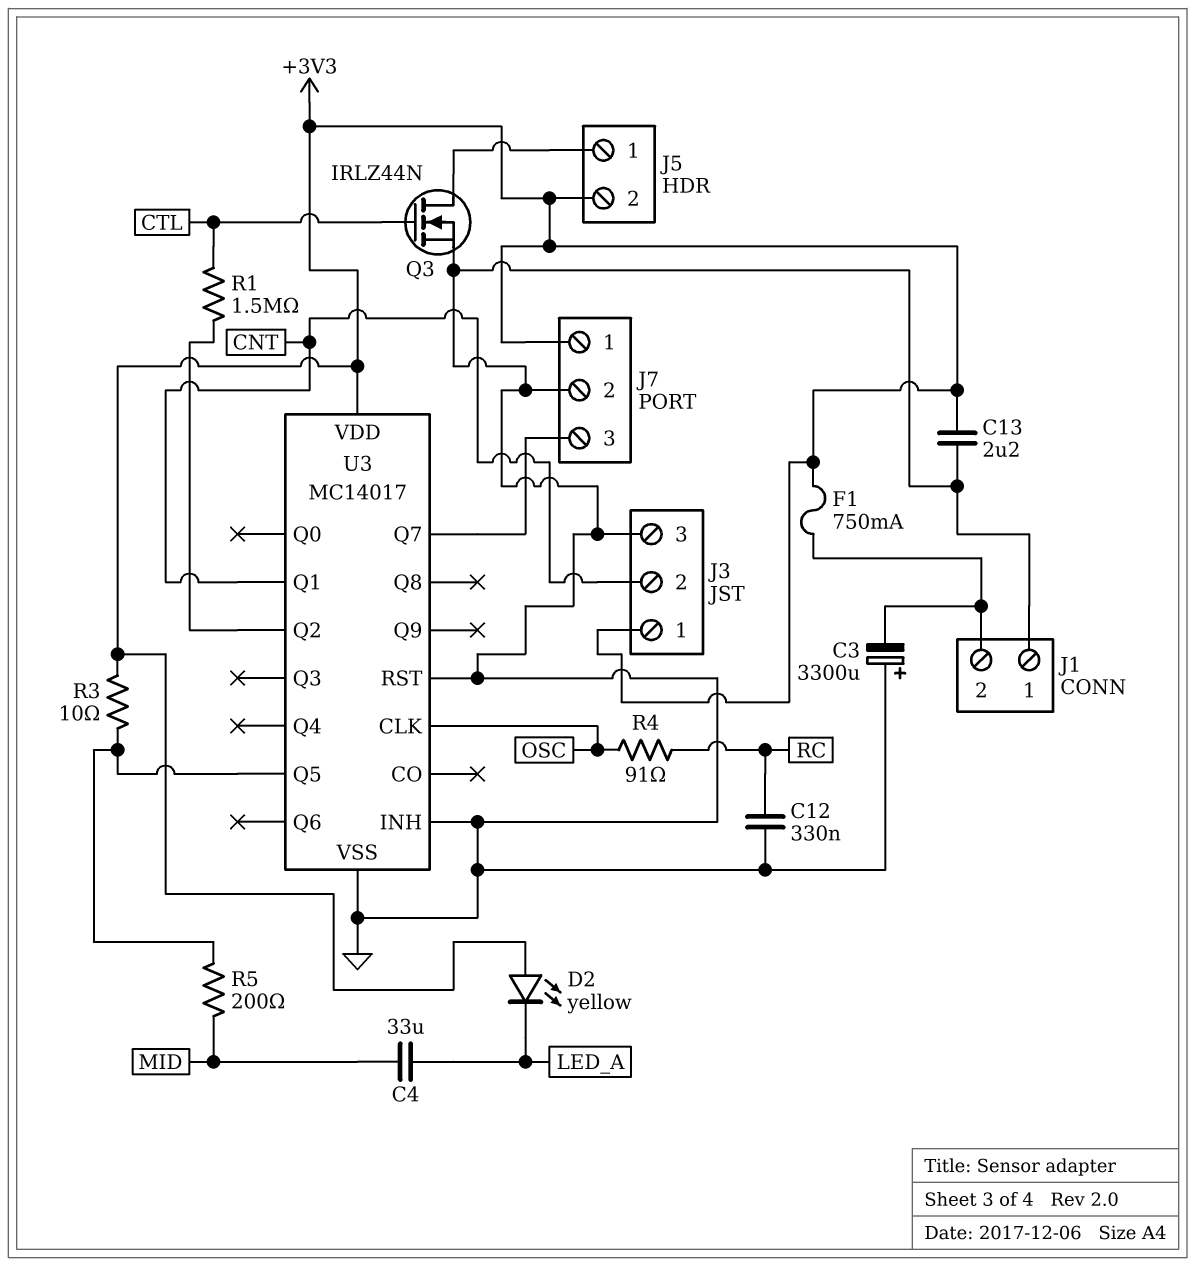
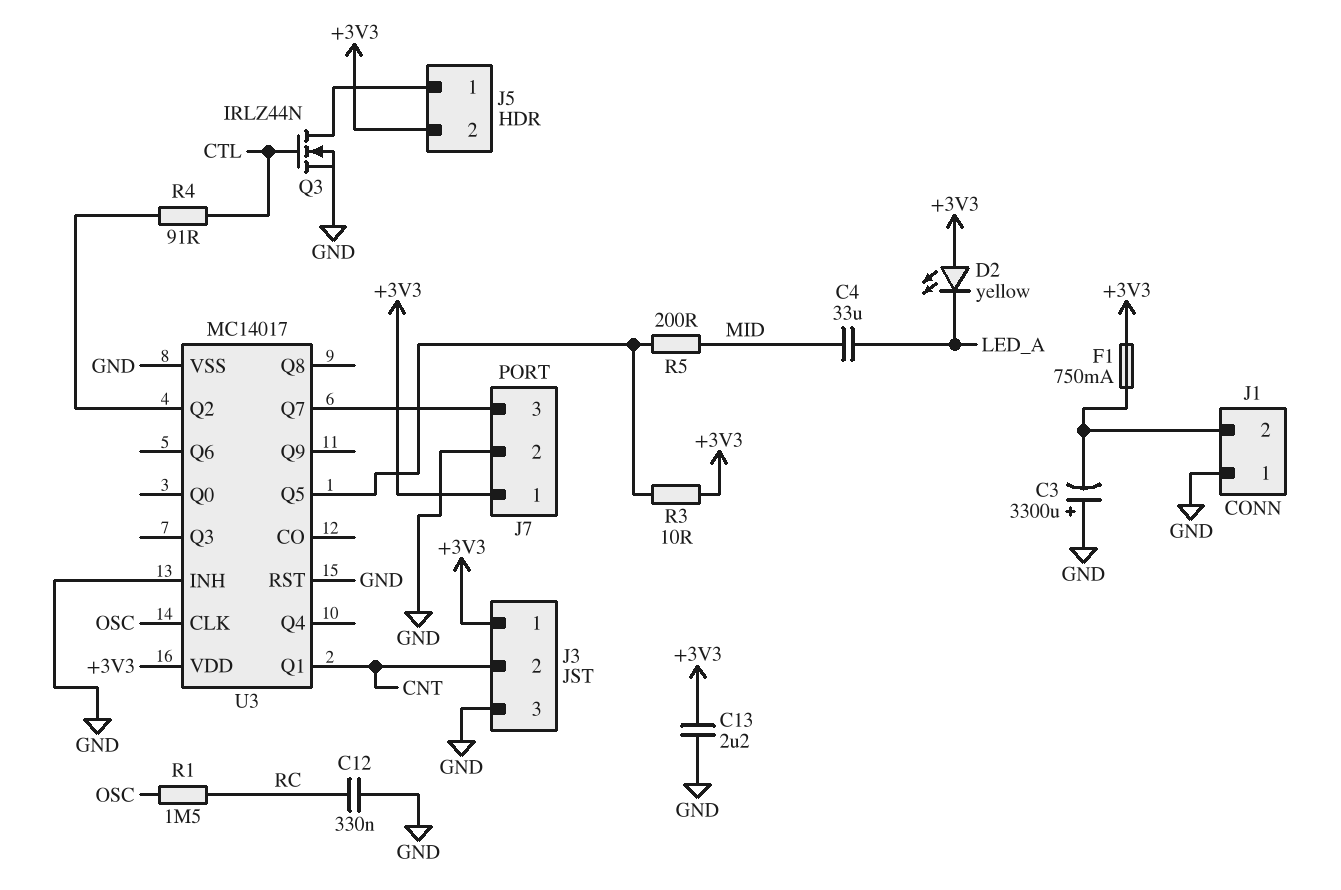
R1: 1.5M (CTL, U3/Q2) -> 1.5M (OSC, RC)
R4: 91 (OSC, RC) -> 91 (CTL, U3/Q2)

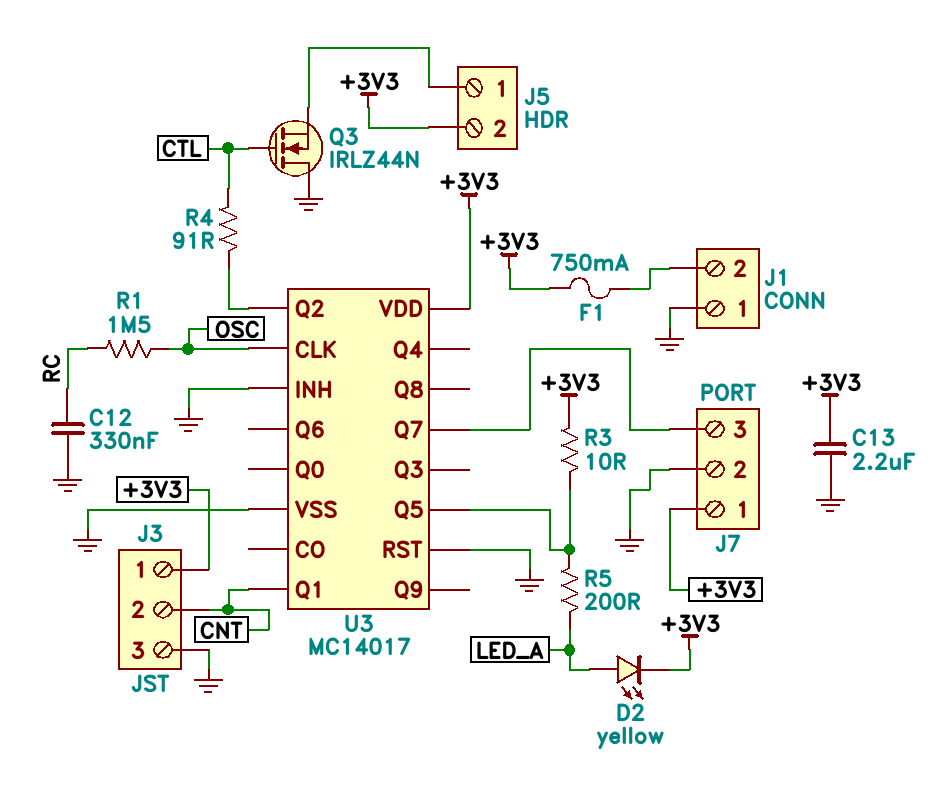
C3: 3300uF (plus GND, minus J1/2) -> none
C4: 33uF (LED_A, MID) -> none
D2: LED yellow (A +3V3, K LED_A) -> LED yellow (A LED_A, K +3V3)
Q3: NMOS IRLZ44N (G CTL, D J5/1, S GND) -> NMOS IRLZ44N (G CTL, D GND, S J5/1)
R5: 200 (MID, U3/Q5) -> 200 (LED_A, U3/Q5)

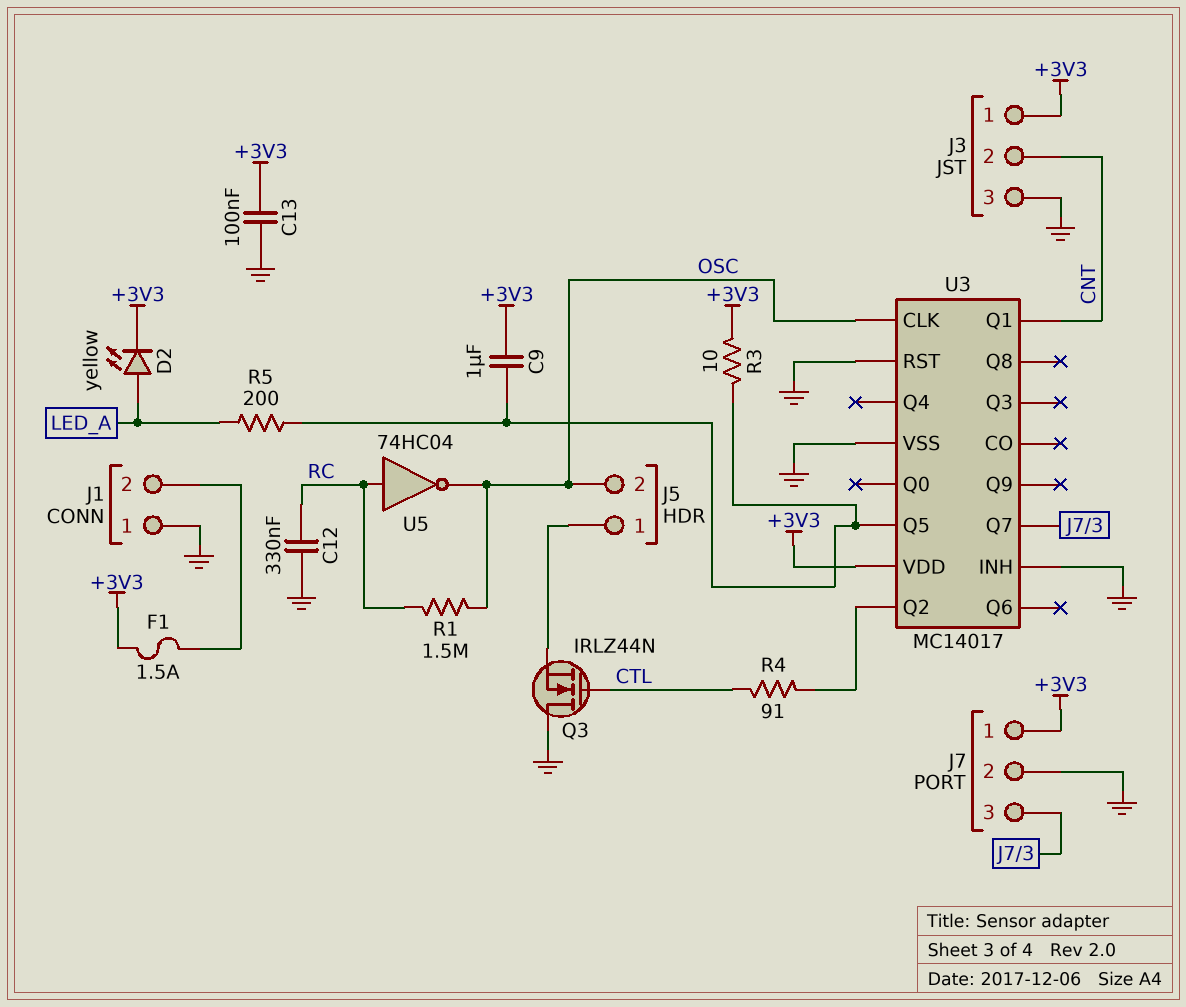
C9: none -> 1uF (+3V3, U3/Q5)
C13: 2.2uF (+3V3, GND) -> 100nF (+3V3, GND)
F1: 750mA (+3V3, J1/2) -> 1.5A (+3V3, J1/2)
J5 pin 2: +3V3 -> OSC
U5: none -> NOT 74HC04 (in RC, out OSC)

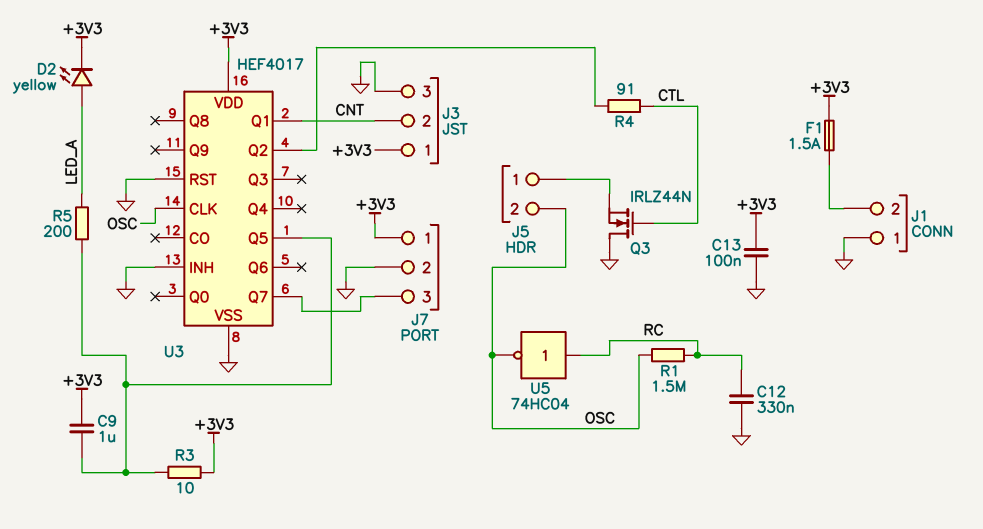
U3: MC14017 -> HEF4017

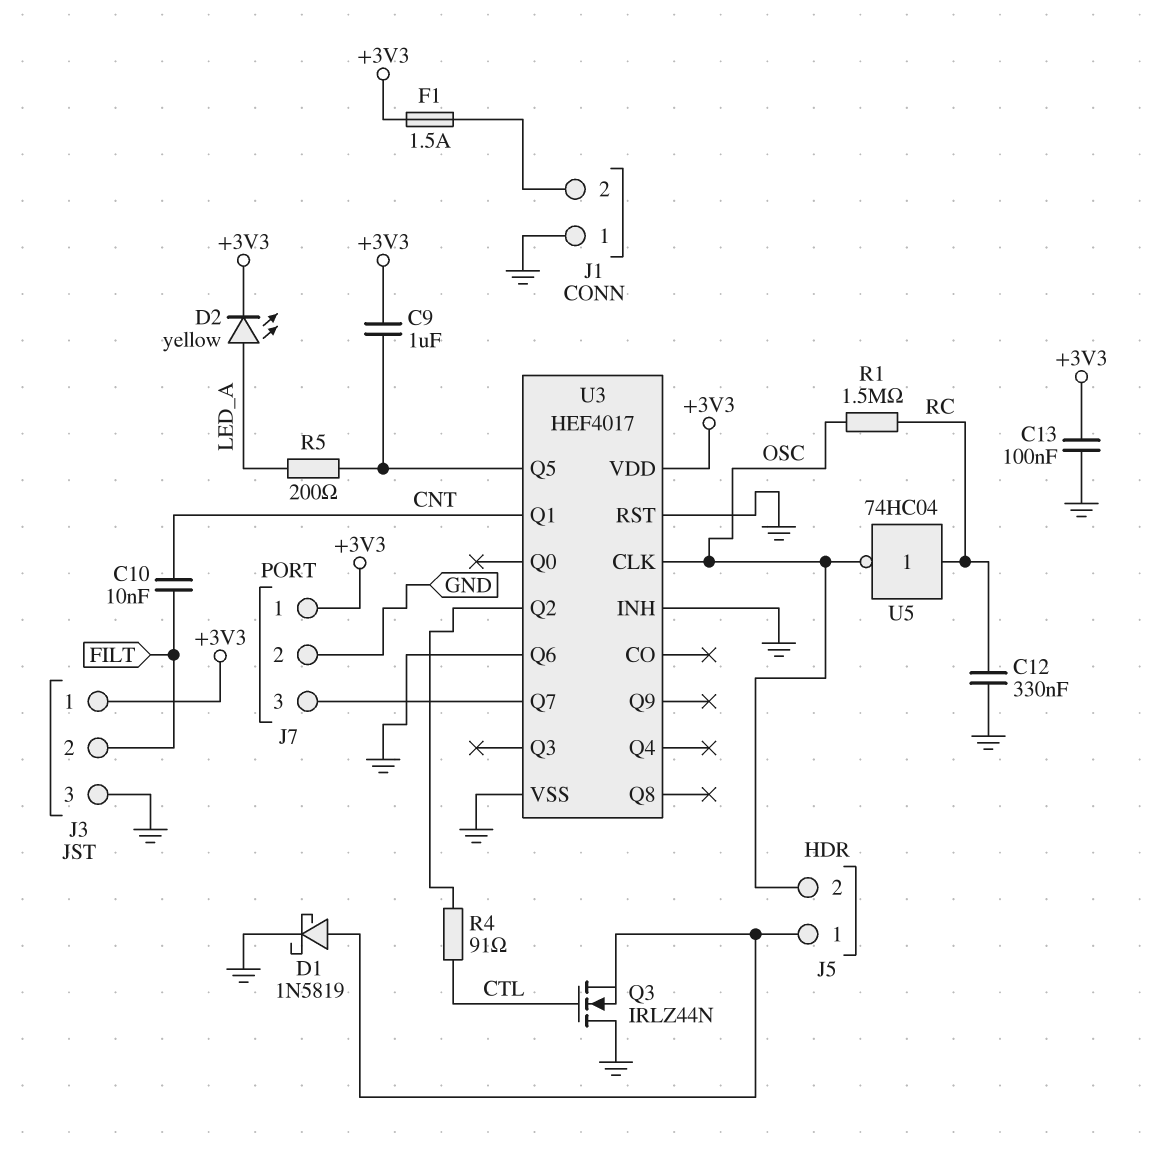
C10: none -> 10nF (CNT, FILT)
D1: none -> schottky 1N5819 (A J5/1, K GND)
J3 pin 2: CNT -> FILT
R3: 10 (+3V3, U3/Q5) -> none
U3 pin Q6: none -> GND

